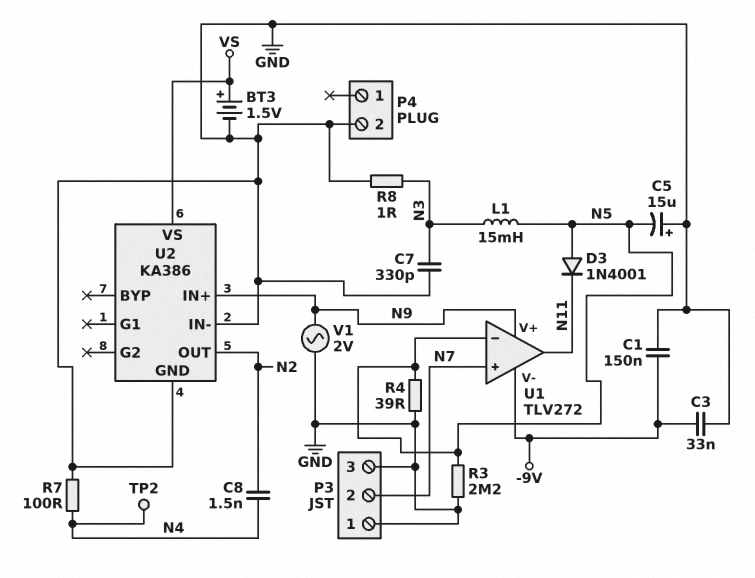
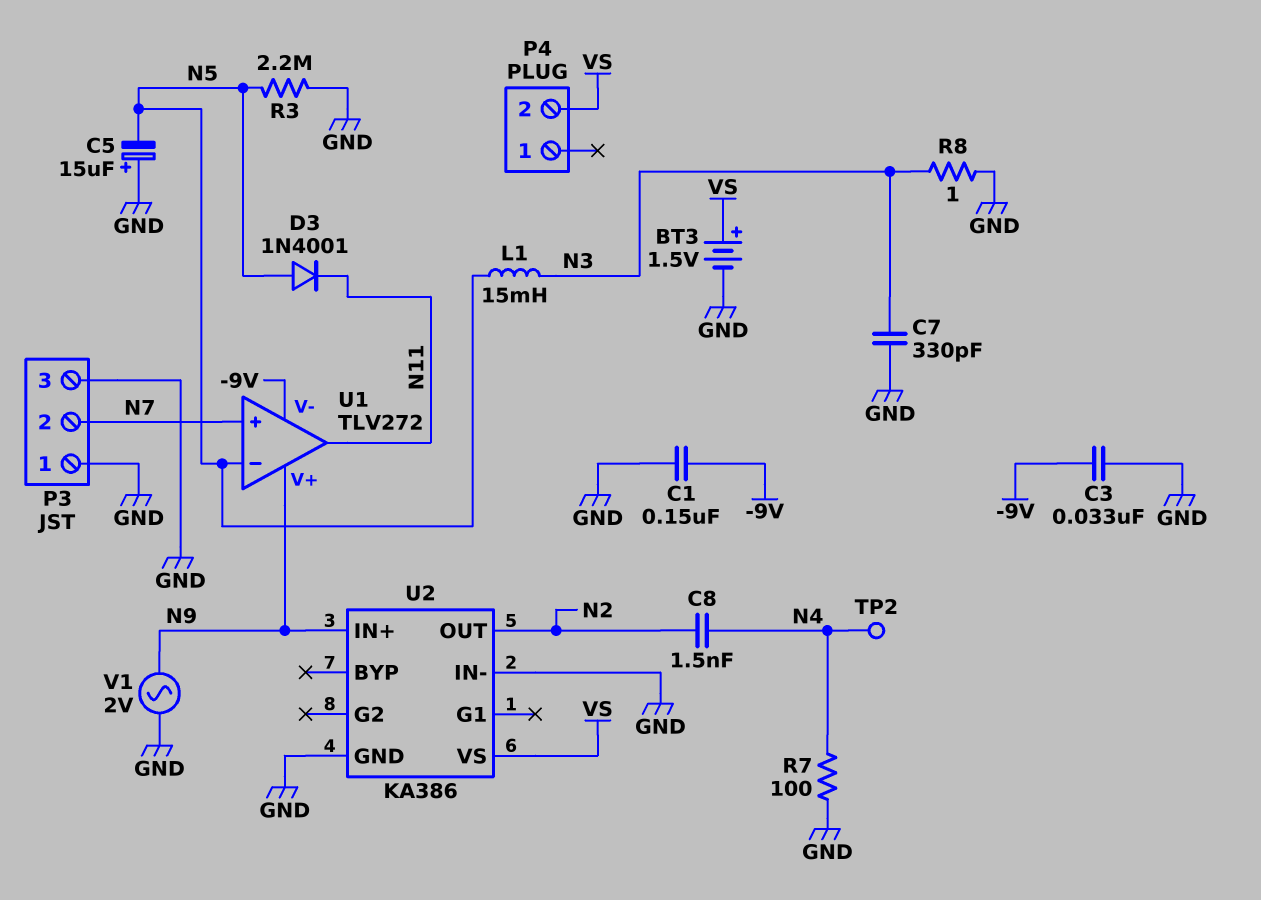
P4 pin 2: GND -> VS
R4: 39 (GND, N5) -> none

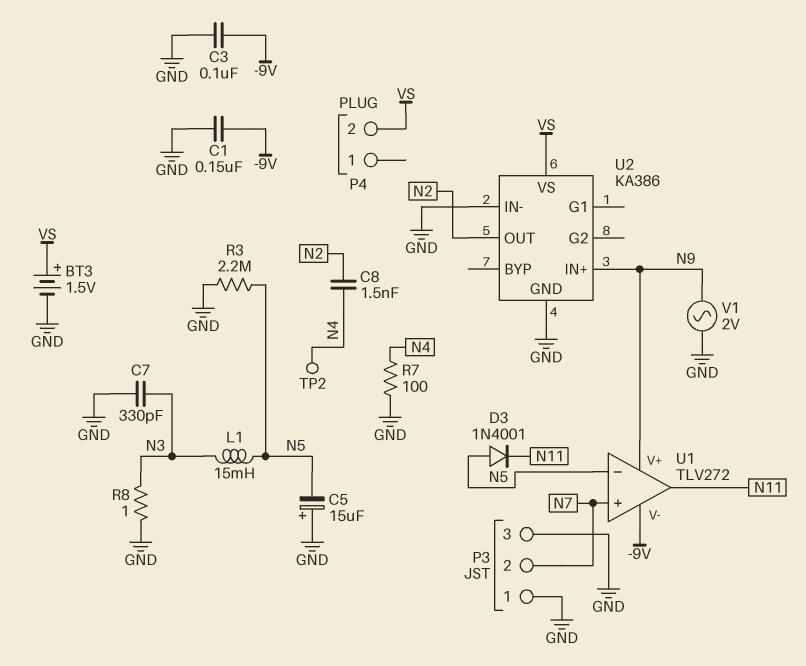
C3: 33nF (-9V, GND) -> 100nF (-9V, GND)

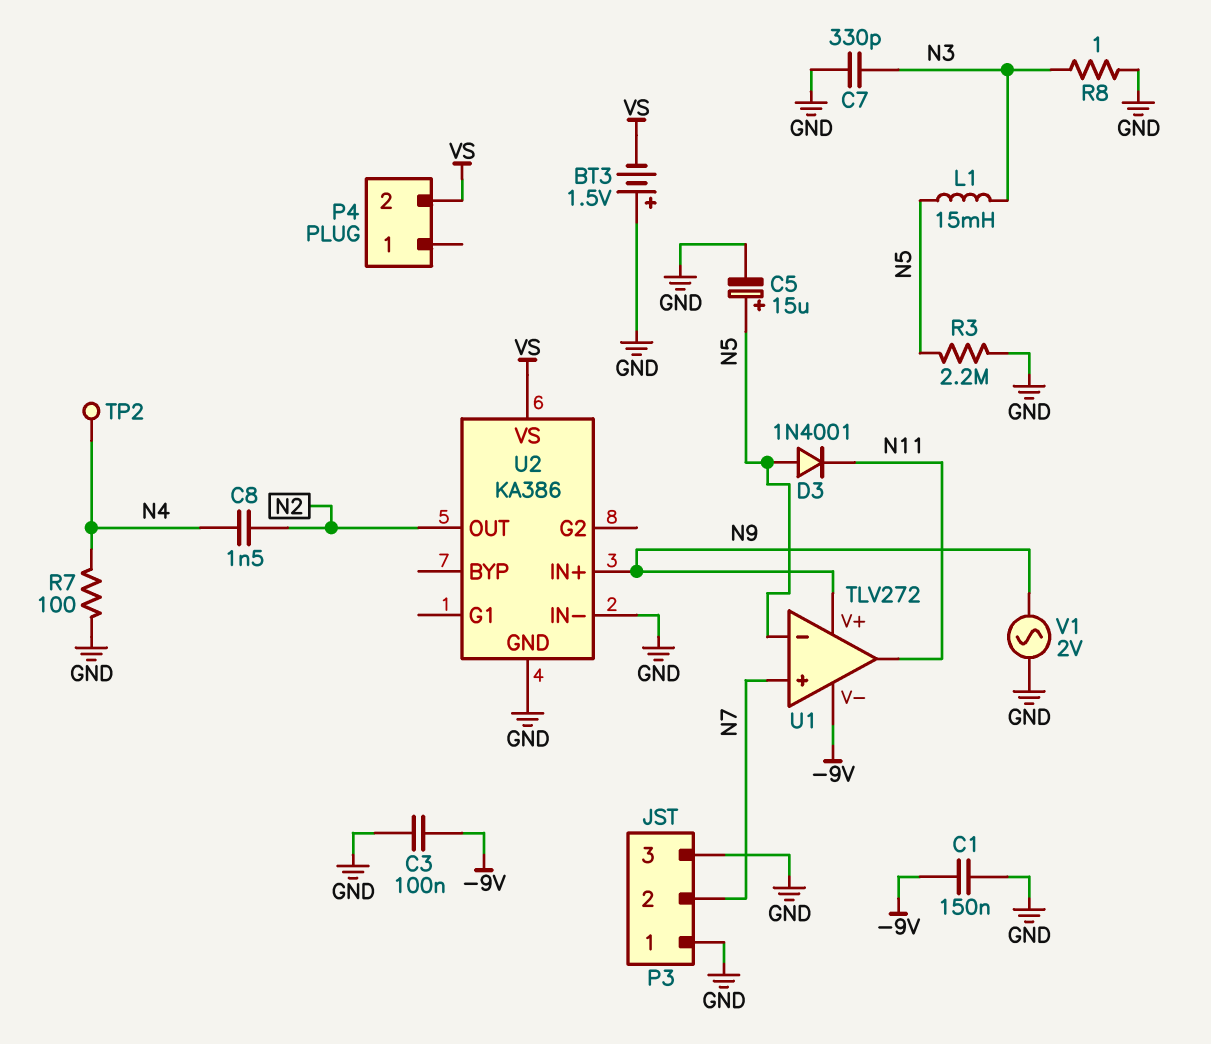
BT3: 1.5V (plus VS, minus GND) -> 1.5V (plus GND, minus VS)
C5: 15uF (plus GND, minus N5) -> 15uF (plus N5, minus GND)

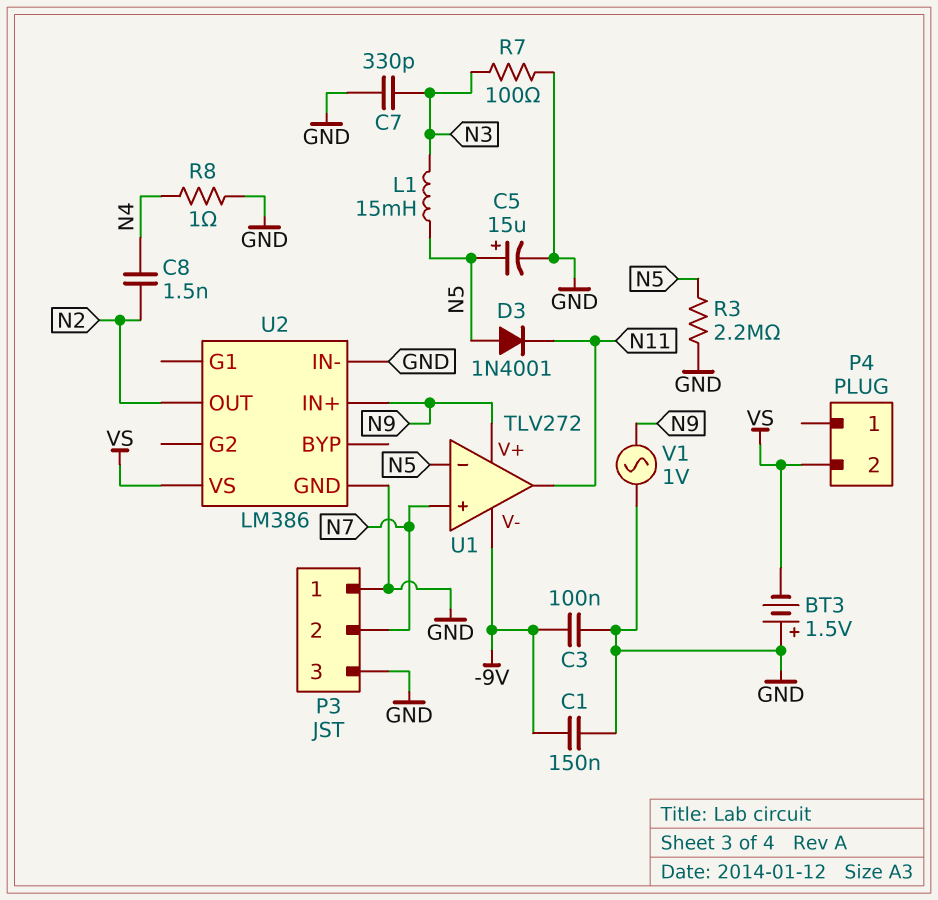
R7: 100 (GND, N4) -> 100 (GND, N3)
R8: 1 (GND, N3) -> 1 (GND, N4)
TP2: test point (N4) -> none
U2: KA386 -> LM386
V1: AC 2V (GND, N9) -> AC 1V (GND, N9)

